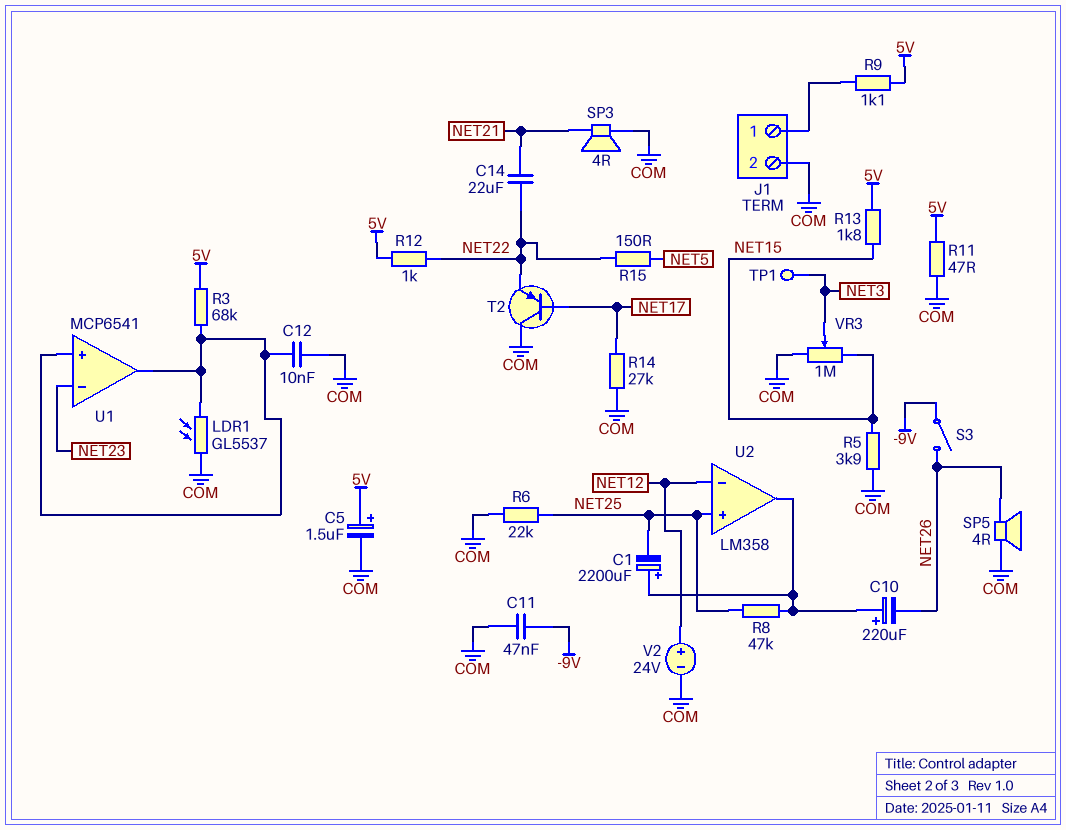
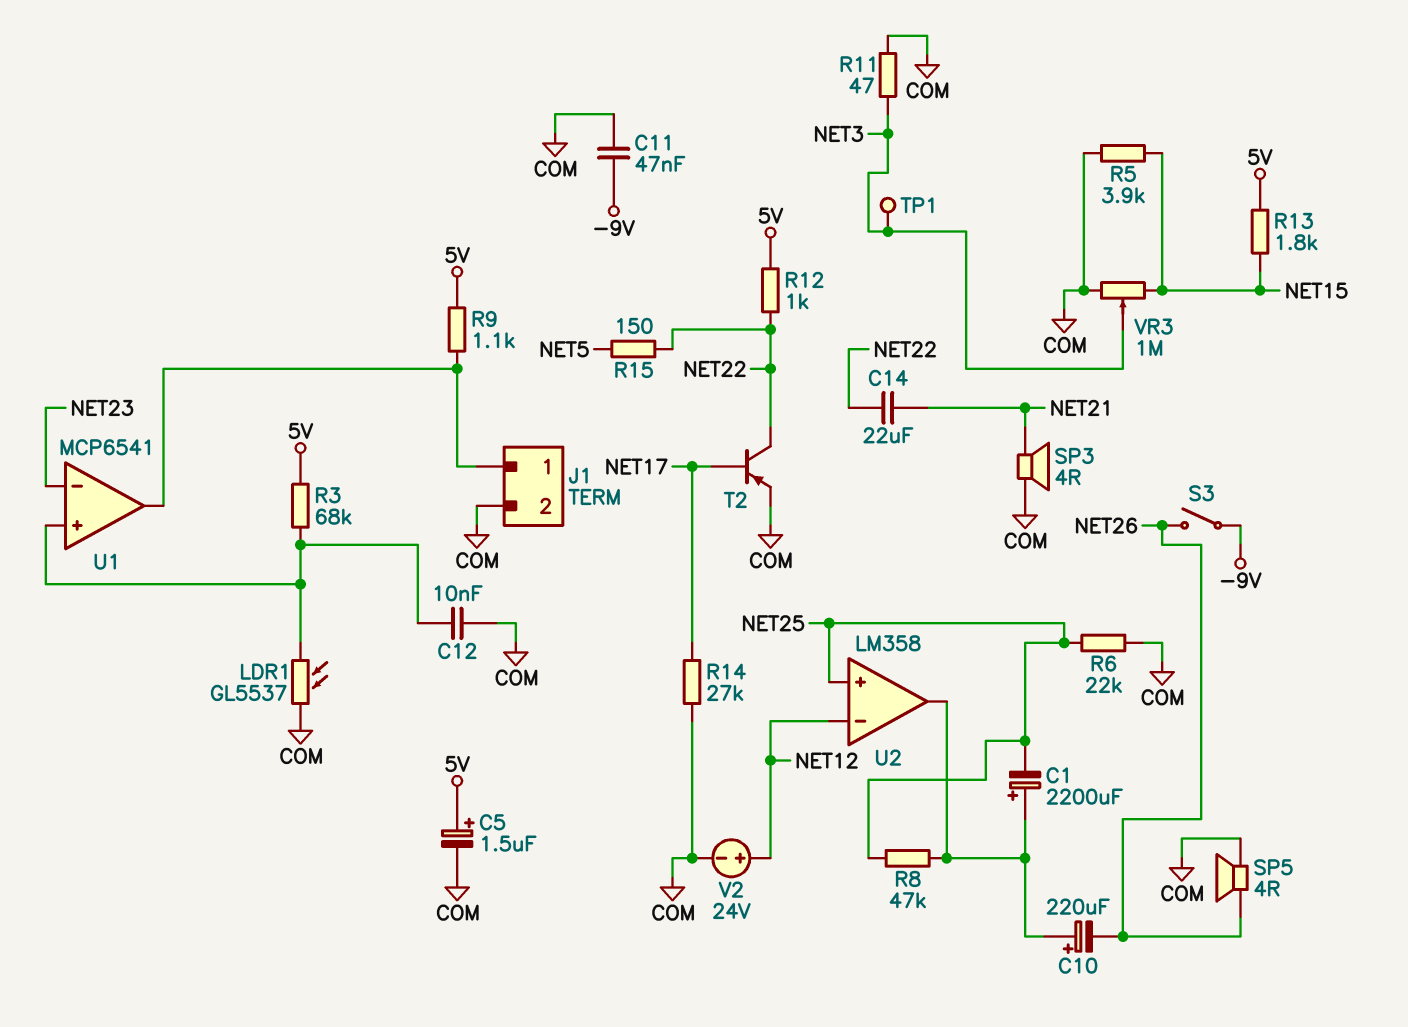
R11: 47 (5V, COM) -> 47 (COM, NET3)
T2: PNP (B NET17, C COM, E NET22) -> PNP (B NET17, C NET22, E COM)
U1 pin out: U1/in+ -> J1/1

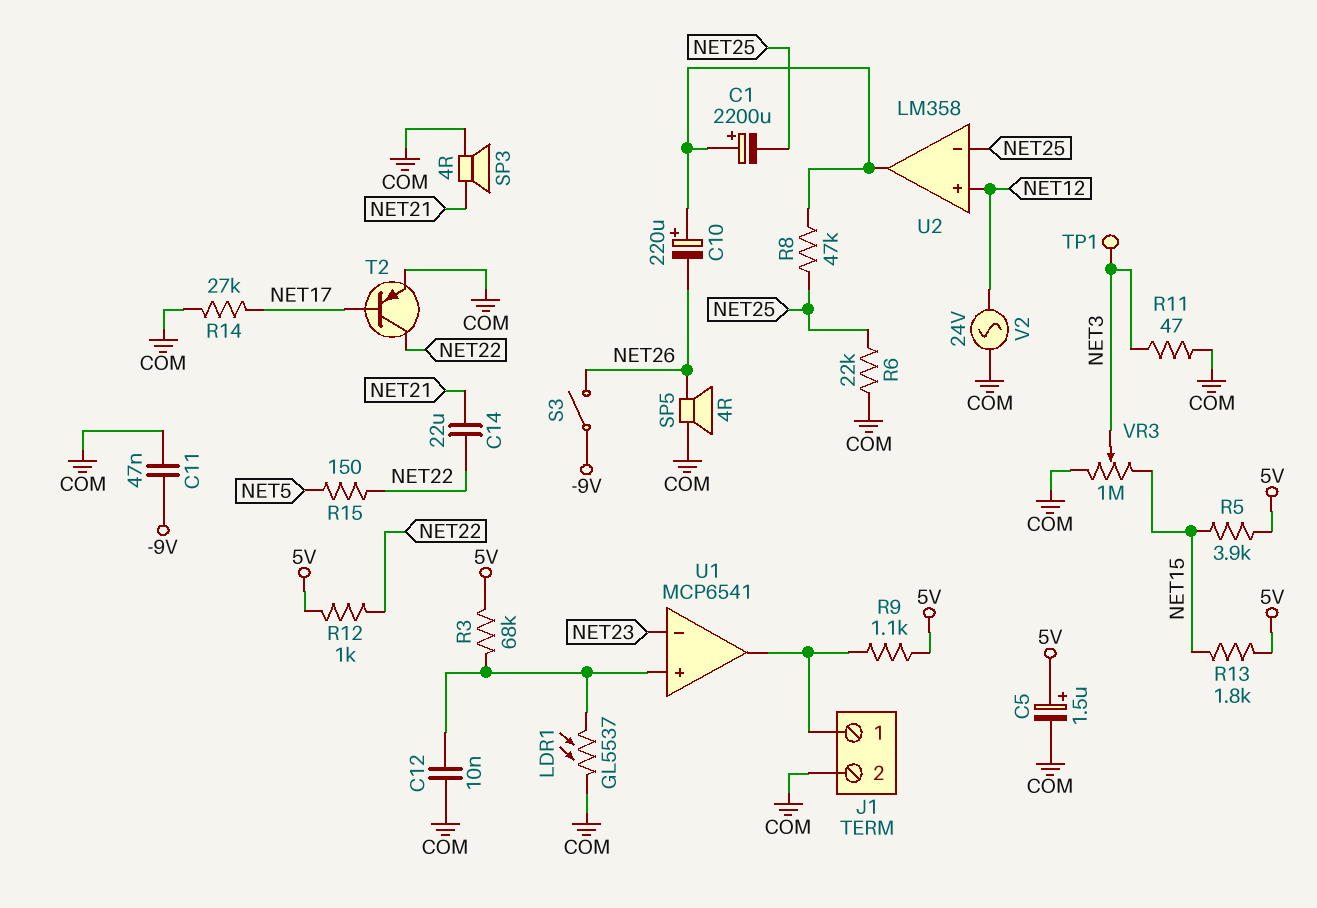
R5: 3.9k (COM, NET15) -> 3.9k (5V, NET15)
U2 pin in+: NET25 -> NET12
U2 pin in-: NET12 -> NET25
V2: 24V (plus NET12, minus COM) -> AC 24V (COM, NET12)

